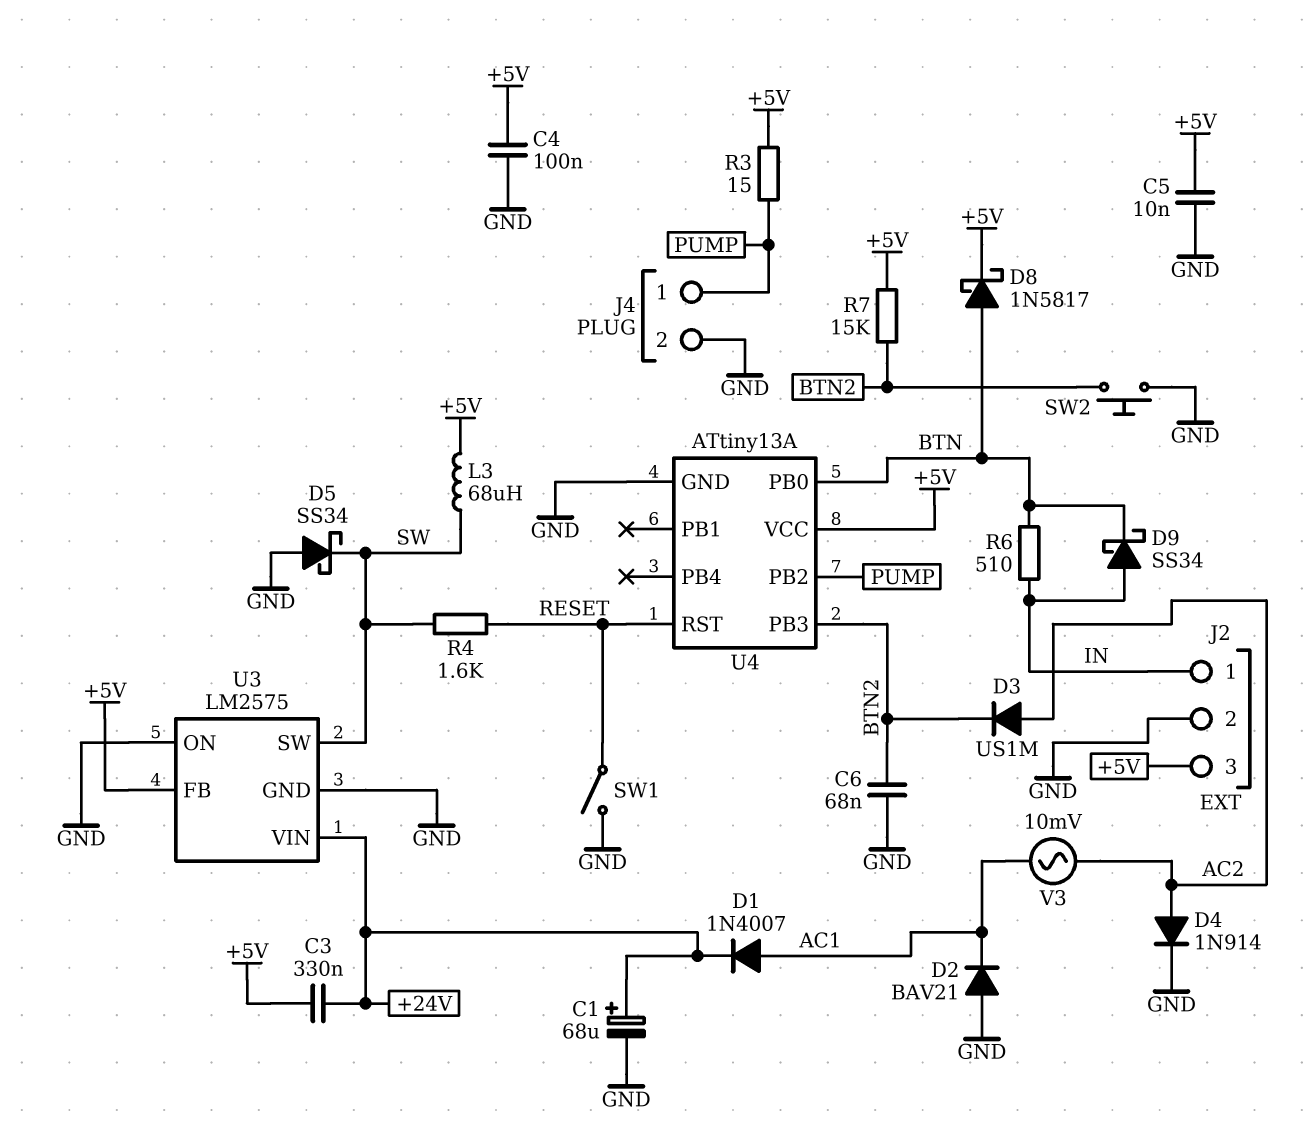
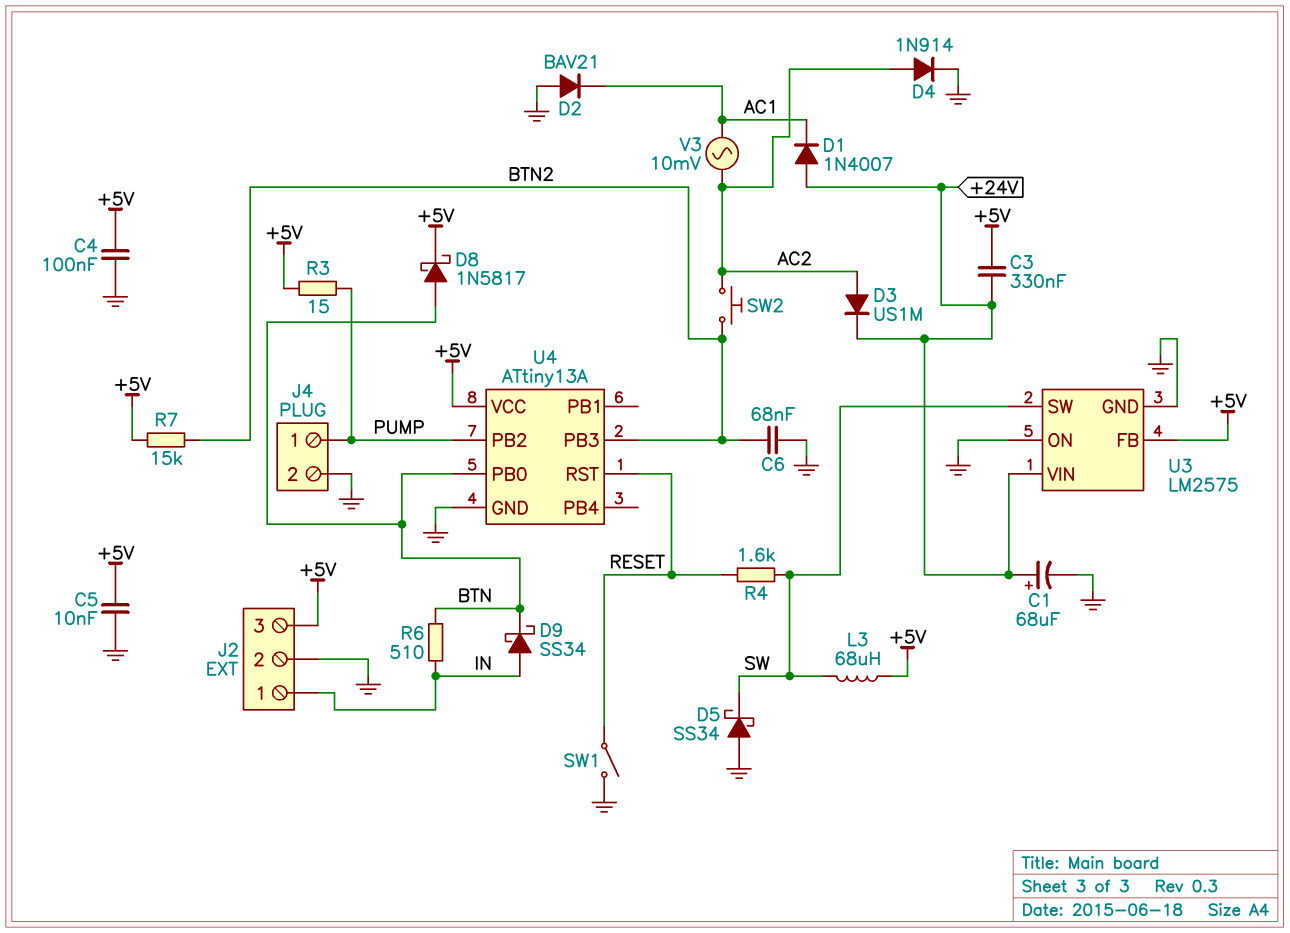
D1: diode 1N4007 (A AC1, K +24V) -> diode 1N4007 (A +24V, K AC1)
D3: diode US1M (A AC2, K BTN2) -> diode US1M (A AC2, K +24V)
SW2: button (BTN2, GND) -> button (AC2, BTN2)

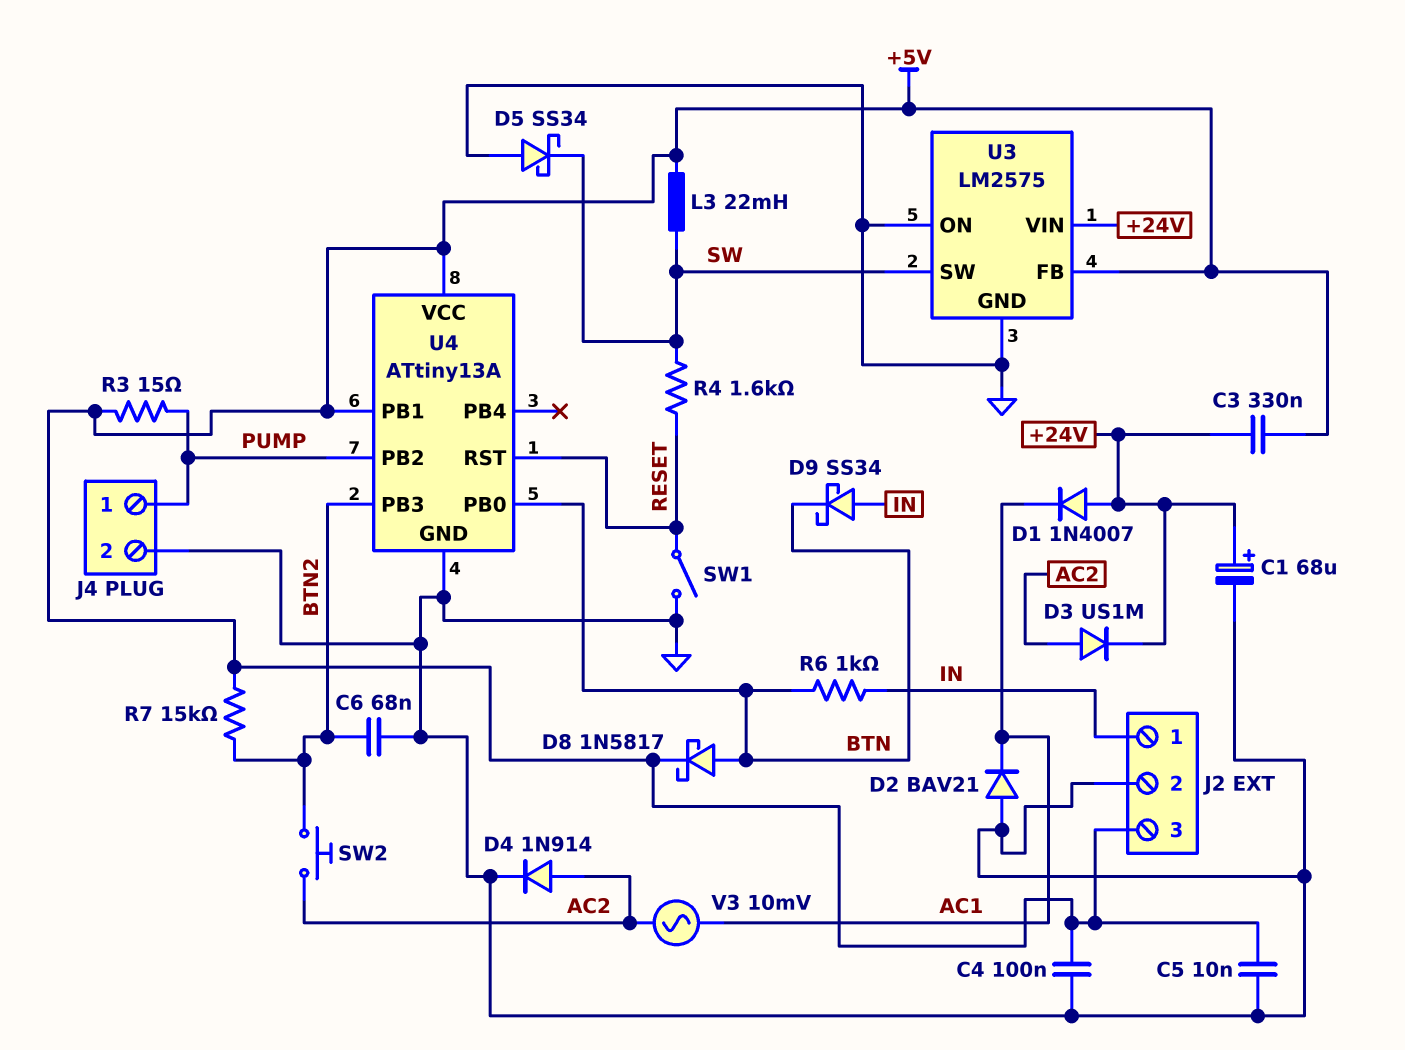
L3: 68uH (+5V, SW) -> 22mH (+5V, SW)
R6: 510 (BTN, IN) -> 1k (BTN, IN)
U4 pin PB1: none -> +5V

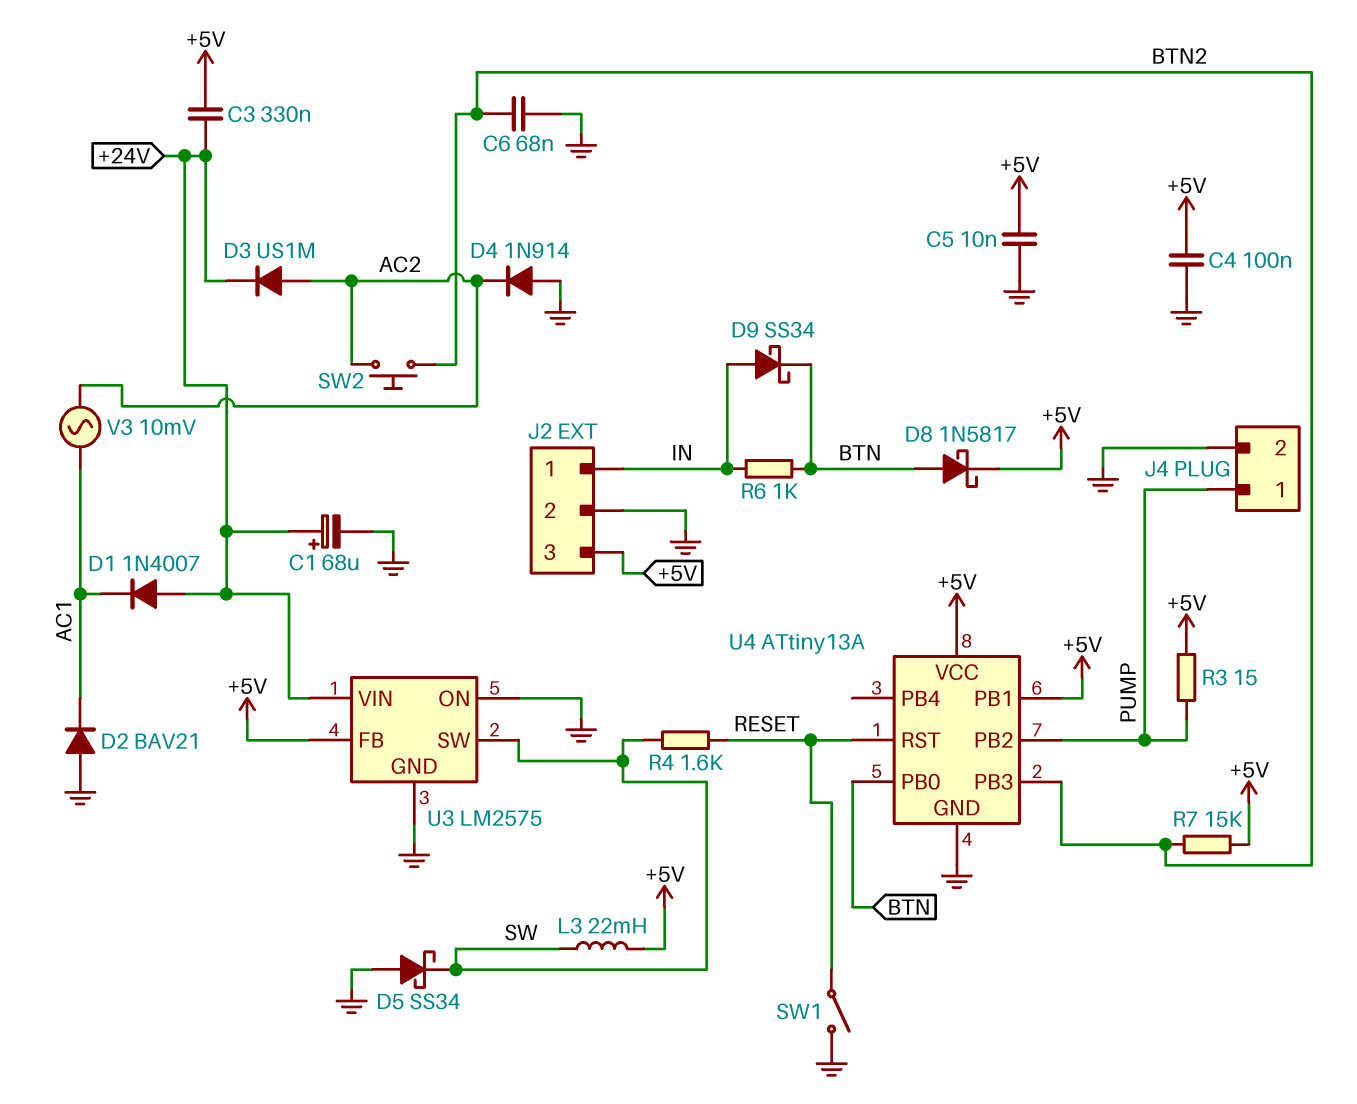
D4: diode 1N914 (A AC2, K GND) -> diode 1N914 (A GND, K AC2)

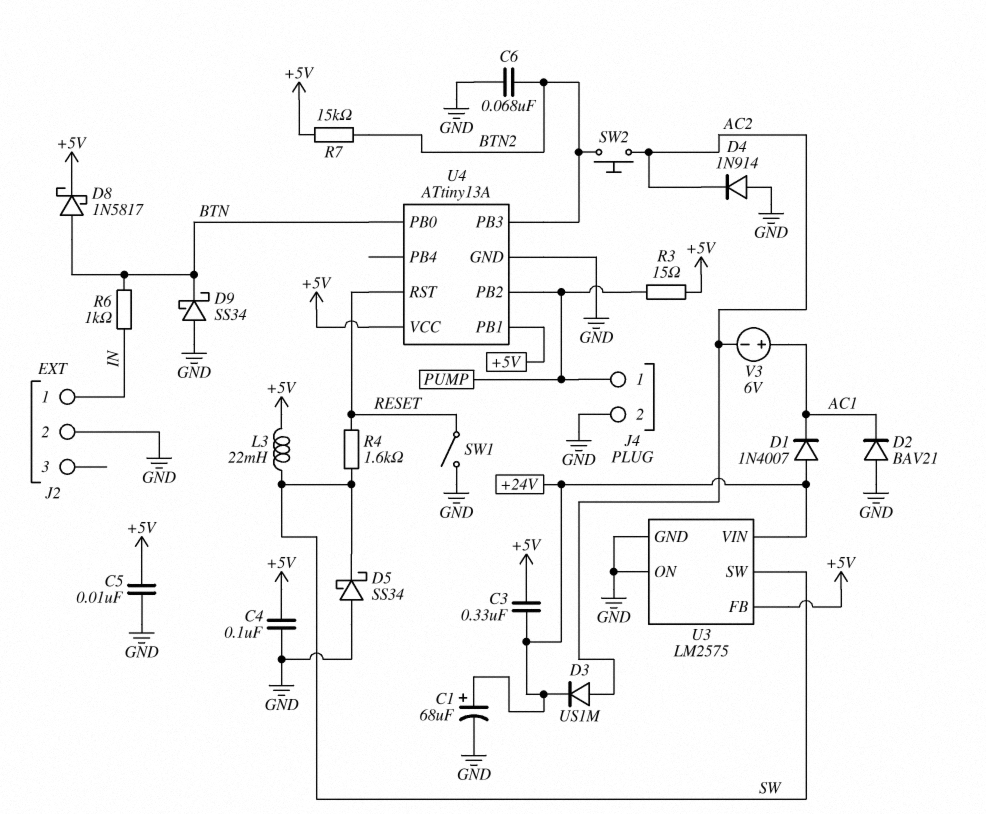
D9: schottky SS34 (A IN, K BTN) -> schottky SS34 (A GND, K BTN)
J2 pin 3: +5V -> none
V3: AC 10mV (AC1, AC2) -> 6V (plus AC1, minus AC2)

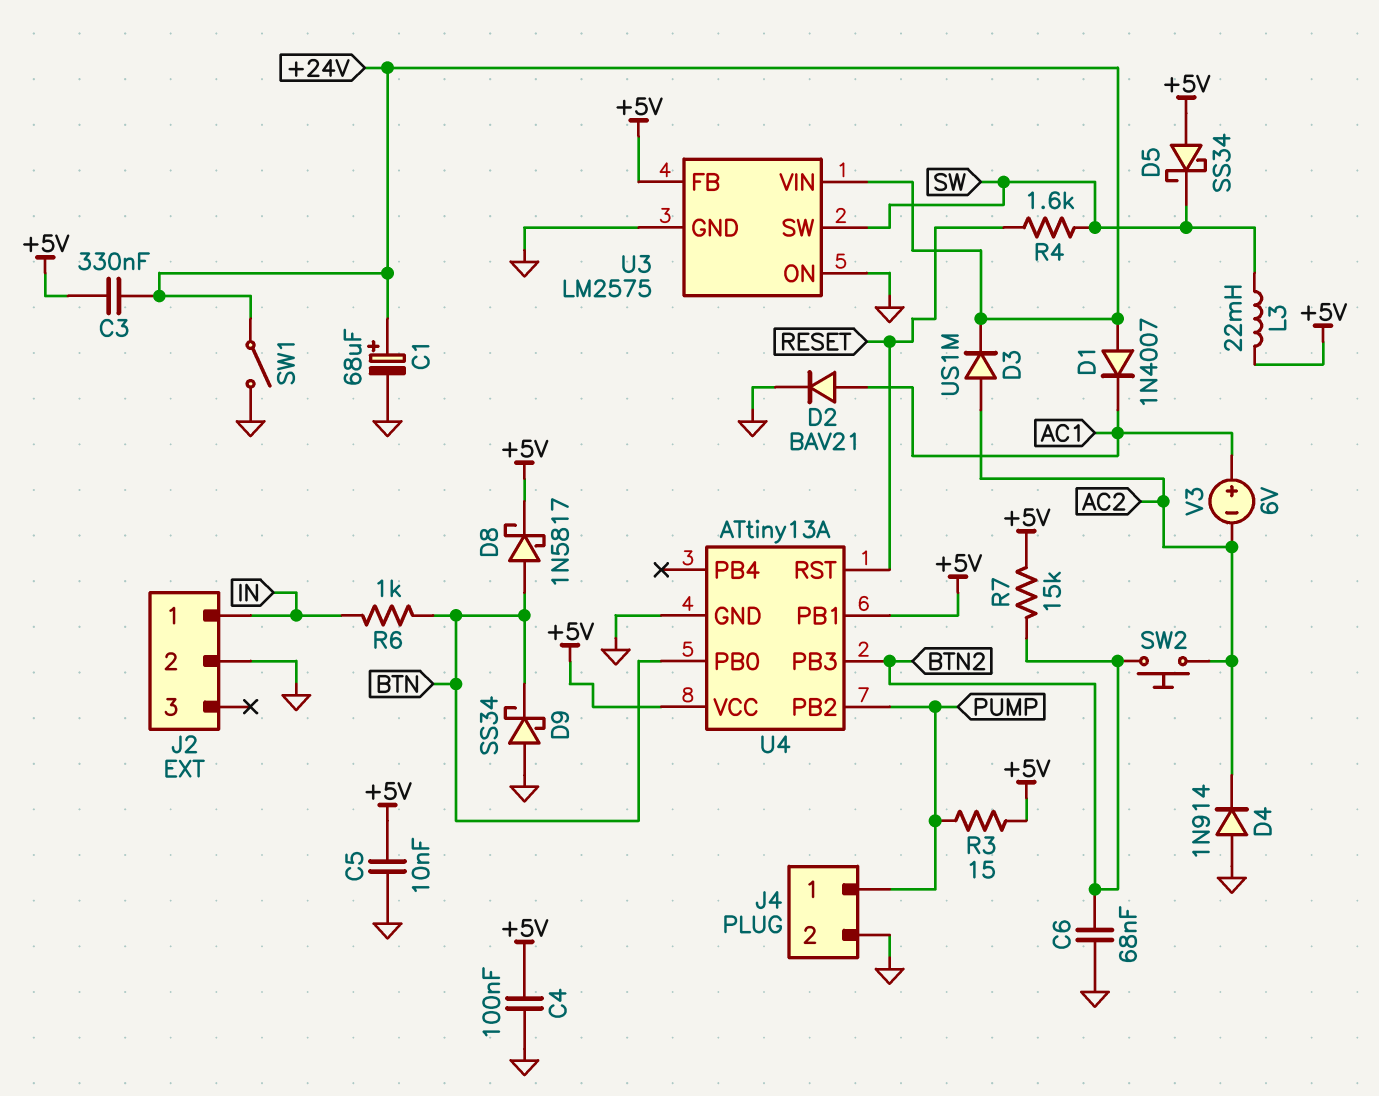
D2: diode BAV21 (A GND, K AC1) -> diode BAV21 (A AC1, K GND)
D5: schottky SS34 (A GND, K SW) -> schottky SS34 (A +5V, K SW)
SW1: switch (GND, RESET) -> switch (+24V, GND)

